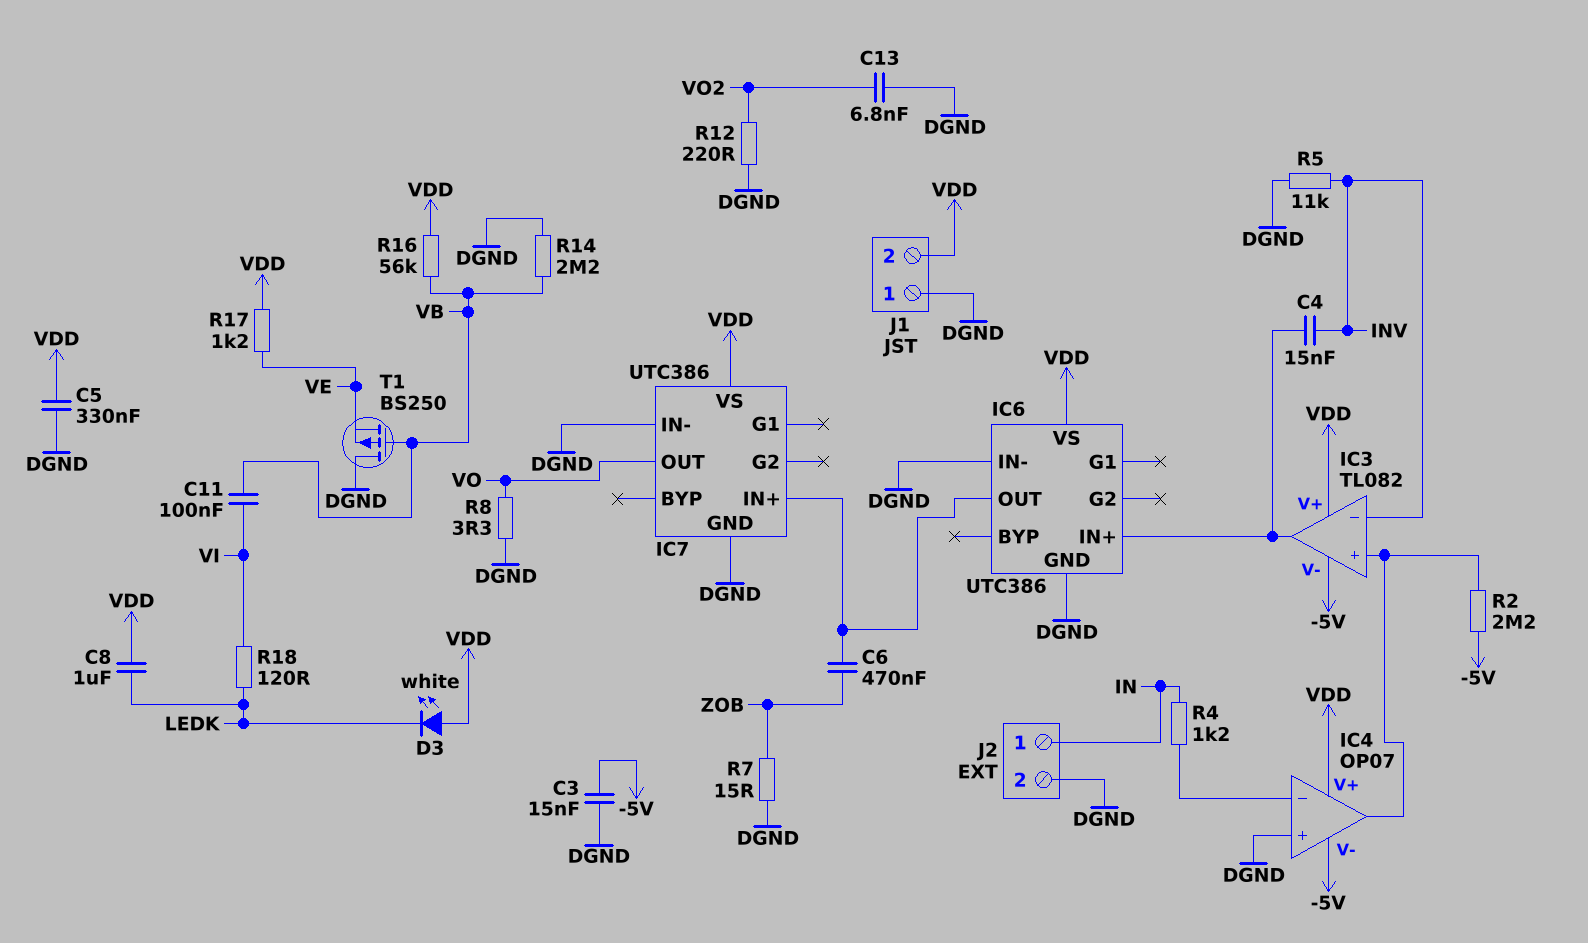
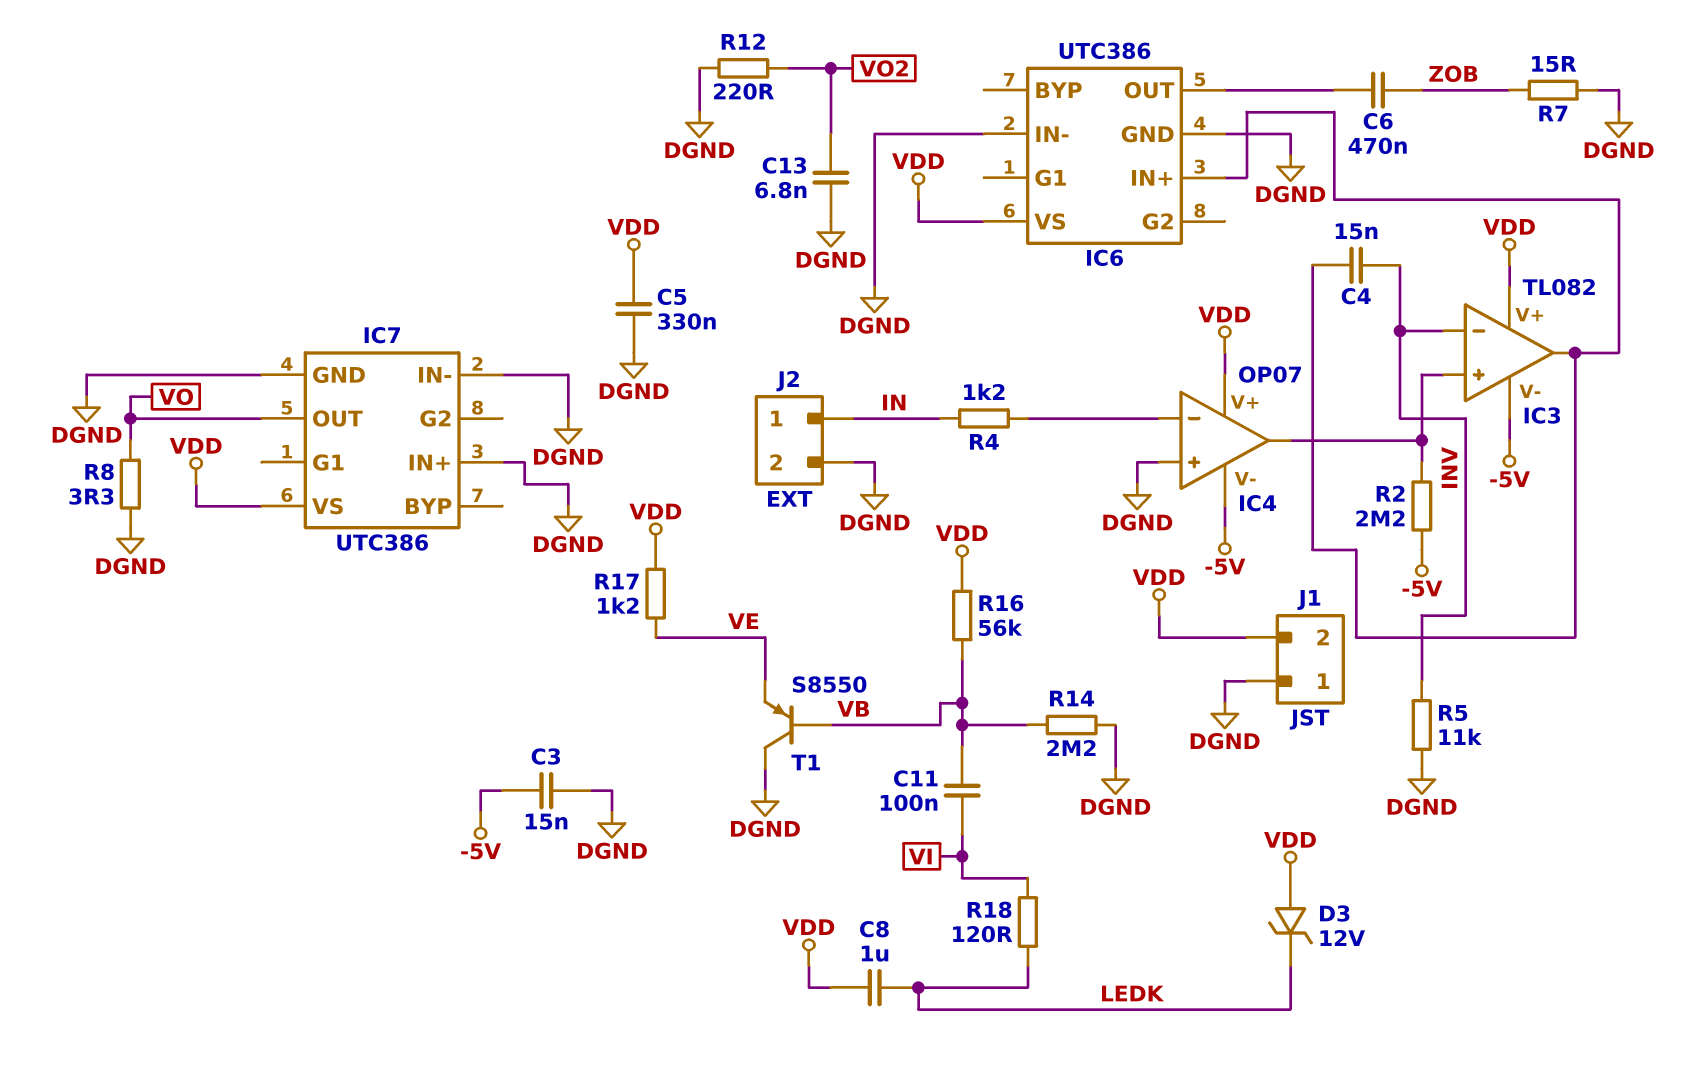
D3: LED white (A VDD, K LEDK) -> zener 12V (A VDD, K LEDK)
IC7 pin IN+: IC6/OUT -> DGND
T1: PMOS BS250 (G VB, D DGND, S VE) -> PNP S8550 (B VB, C DGND, E VE)

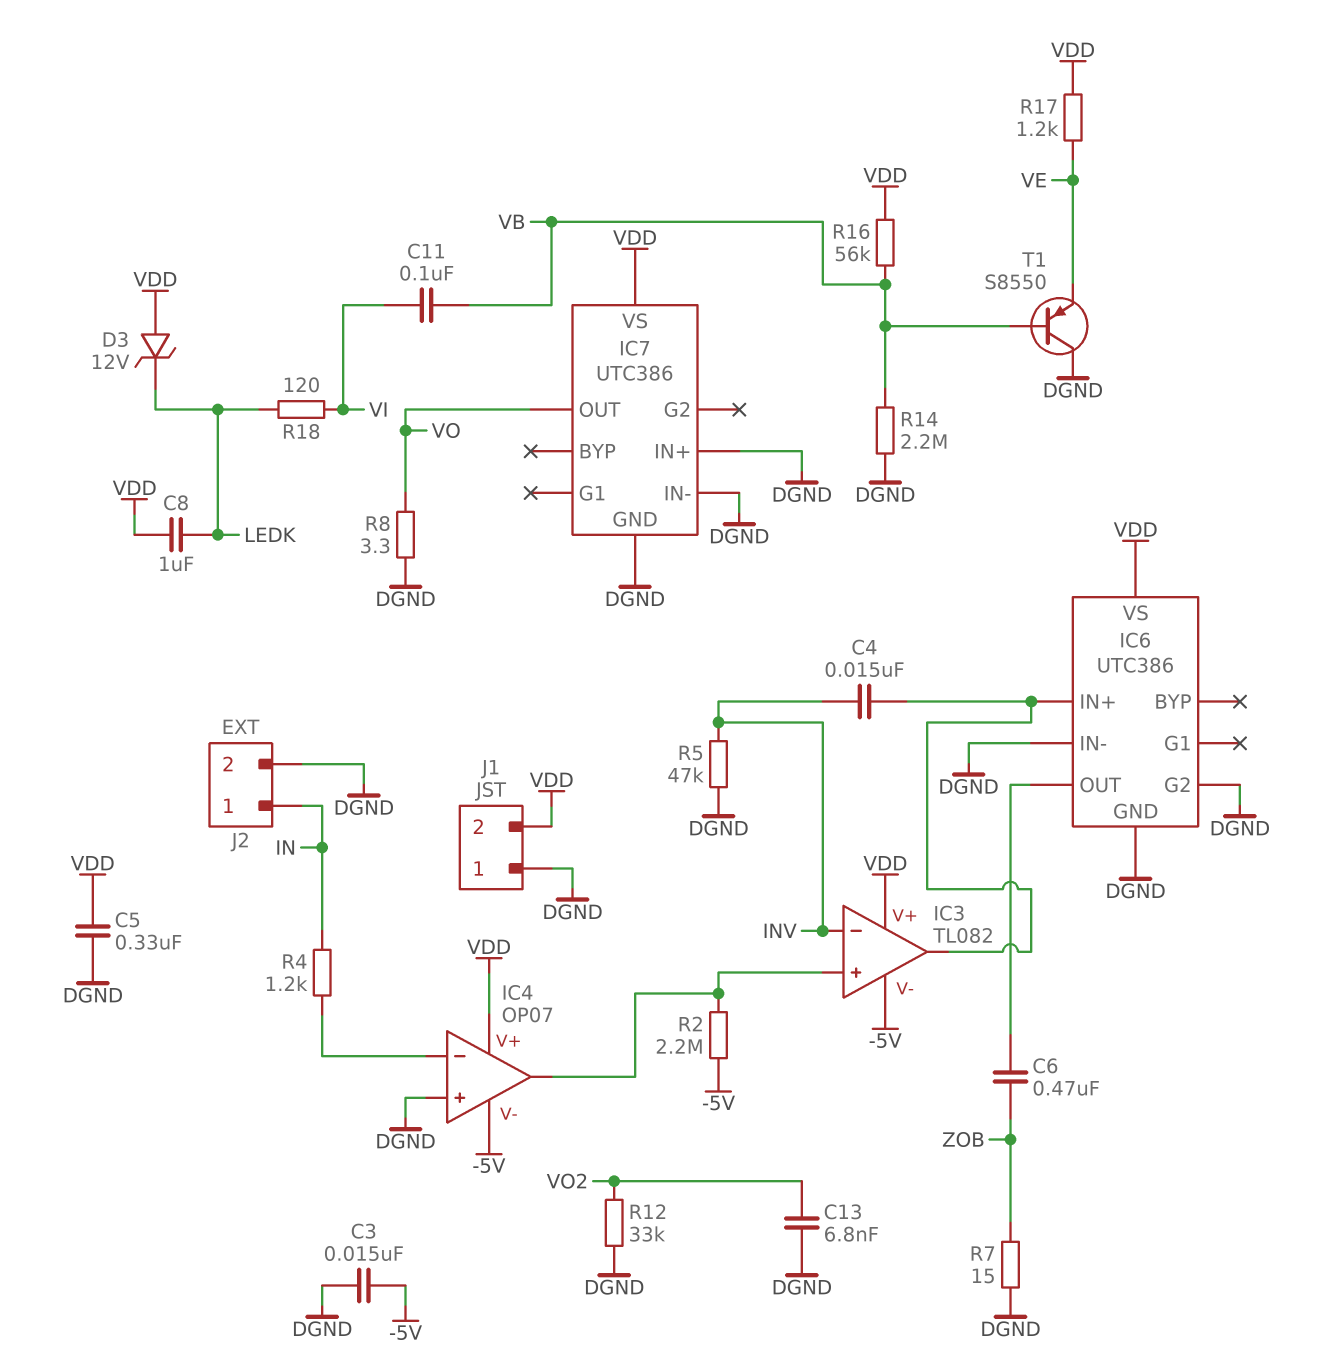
IC6 pin G2: none -> DGND
R5: 11k (DGND, INV) -> 47k (DGND, INV)
R12: 220 (DGND, VO2) -> 33k (DGND, VO2)

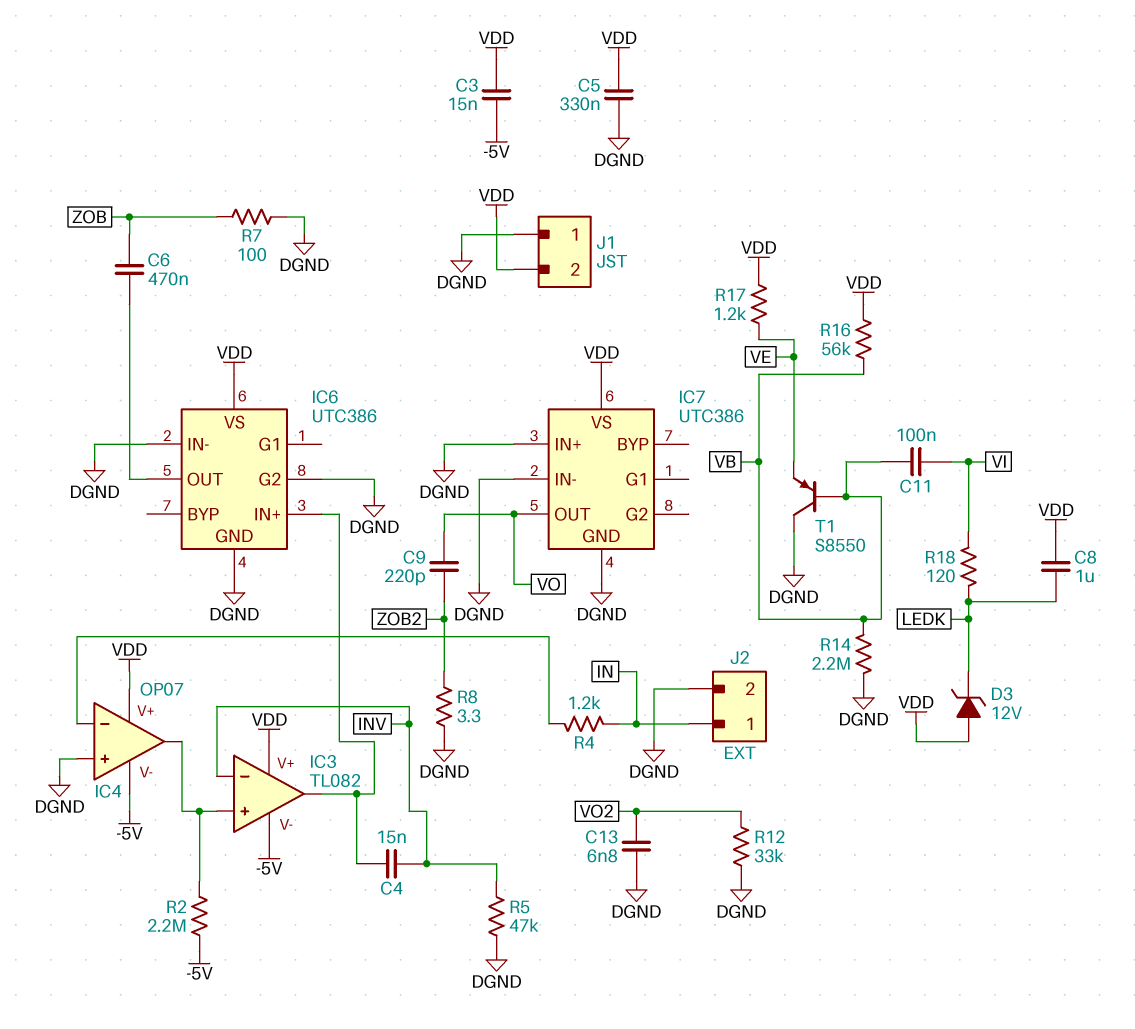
C3: 15nF (-5V, DGND) -> 15nF (-5V, VDD)
C9: none -> 220pF (VO, ZOB2)
R7: 15 (DGND, ZOB) -> 100 (DGND, ZOB)
R8: 3.3 (DGND, VO) -> 3.3 (DGND, ZOB2)

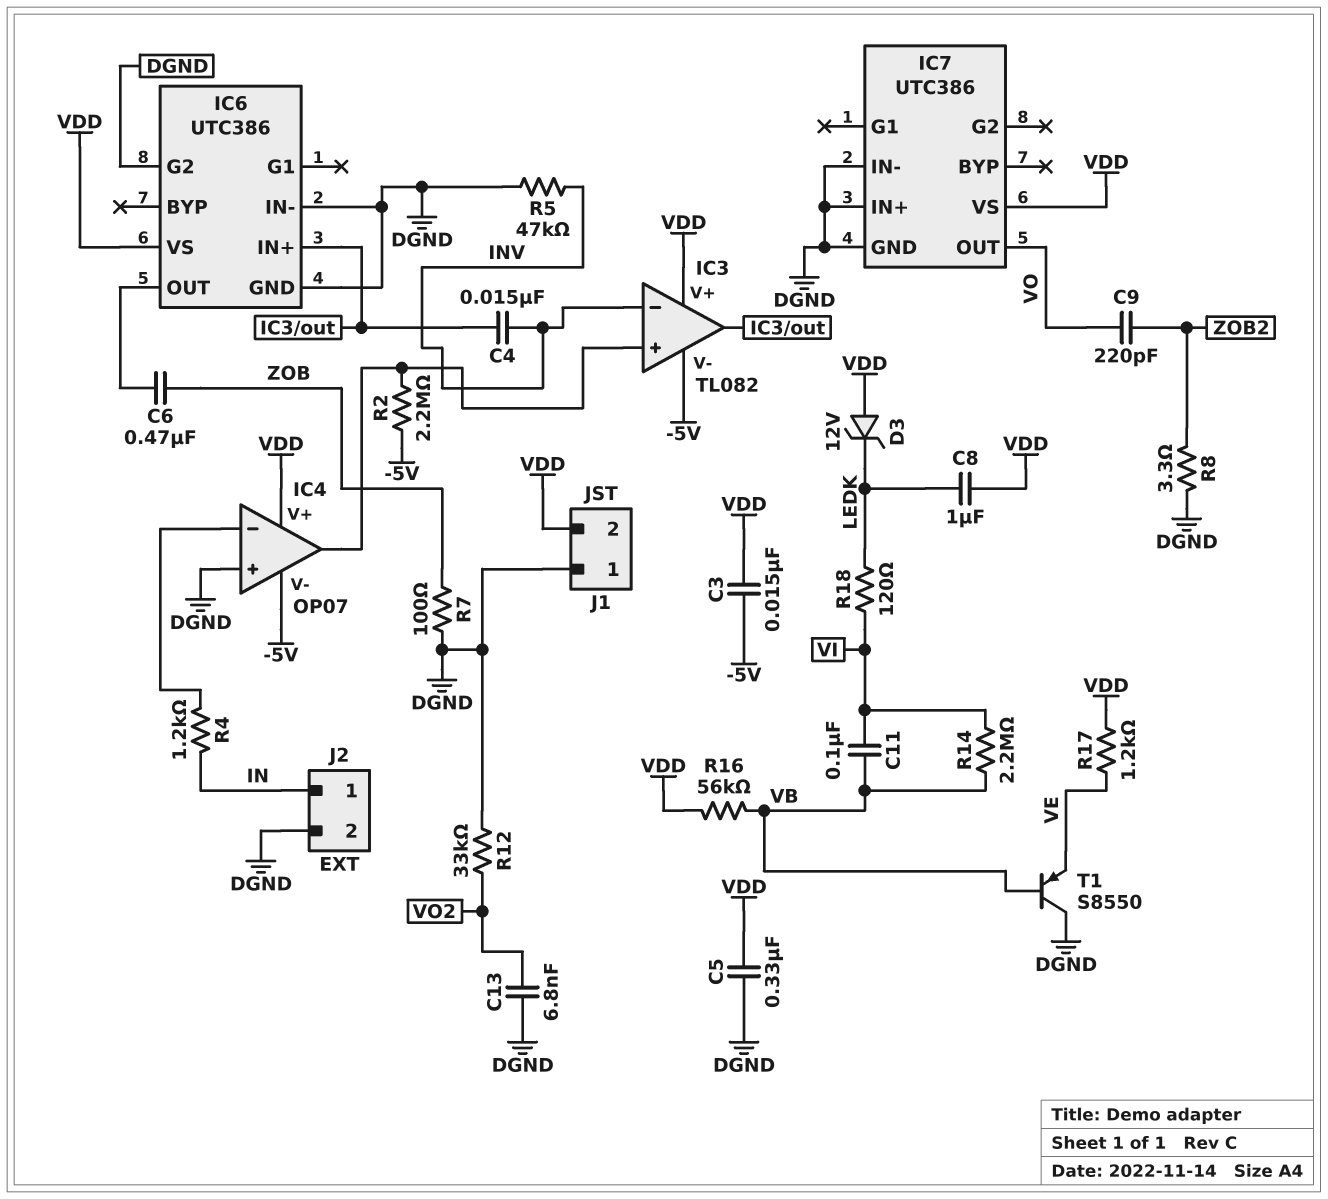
R14: 2.2M (DGND, VB) -> 2.2M (VB, VI)

